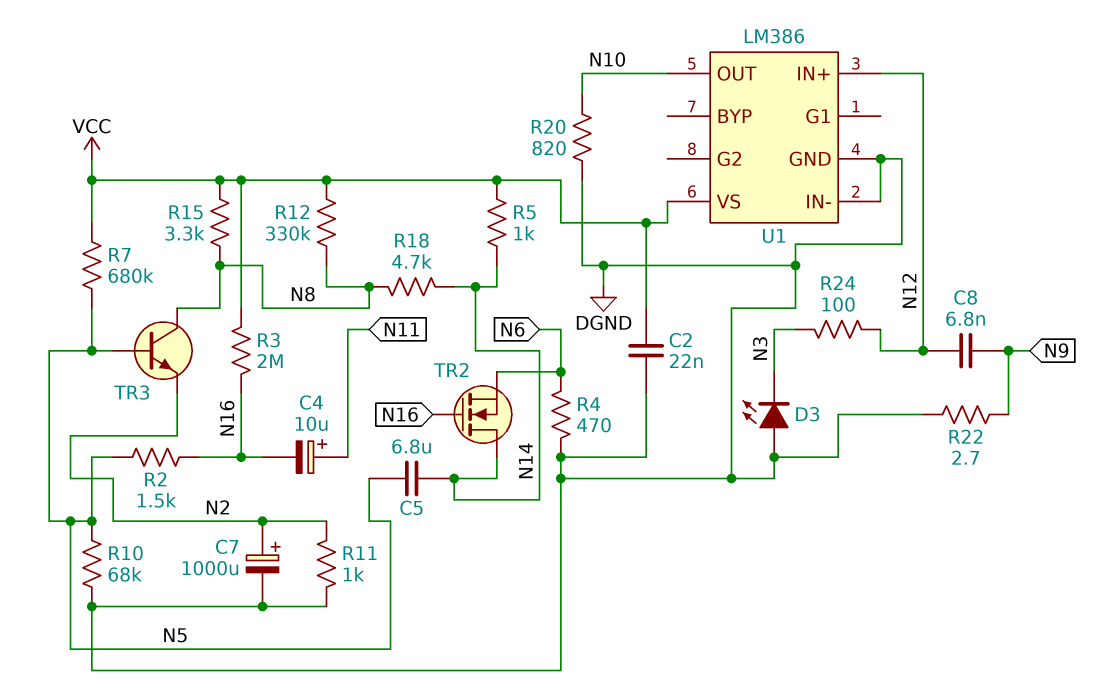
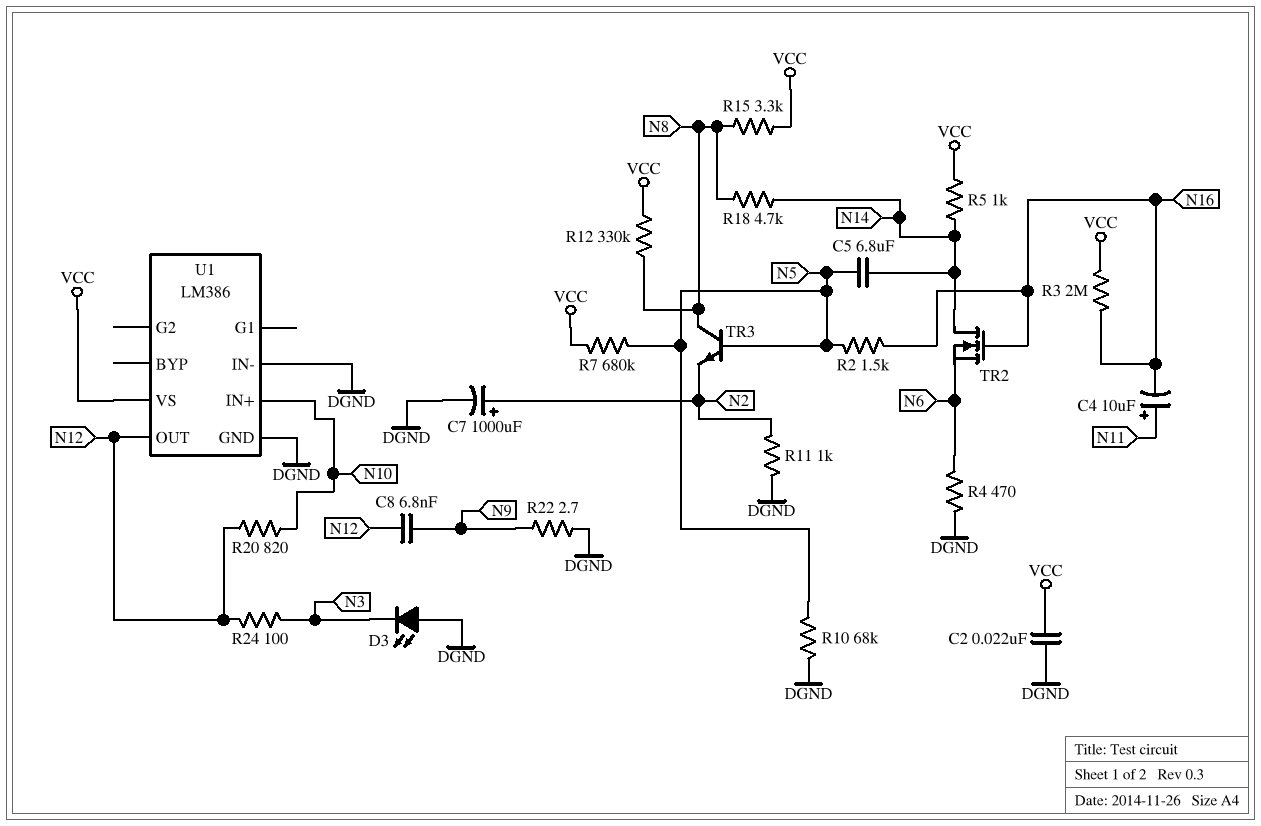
R20: 820 (DGND, N10) -> 820 (N10, N12)
U1 pin IN+: N12 -> N10
U1 pin OUT: N10 -> N12

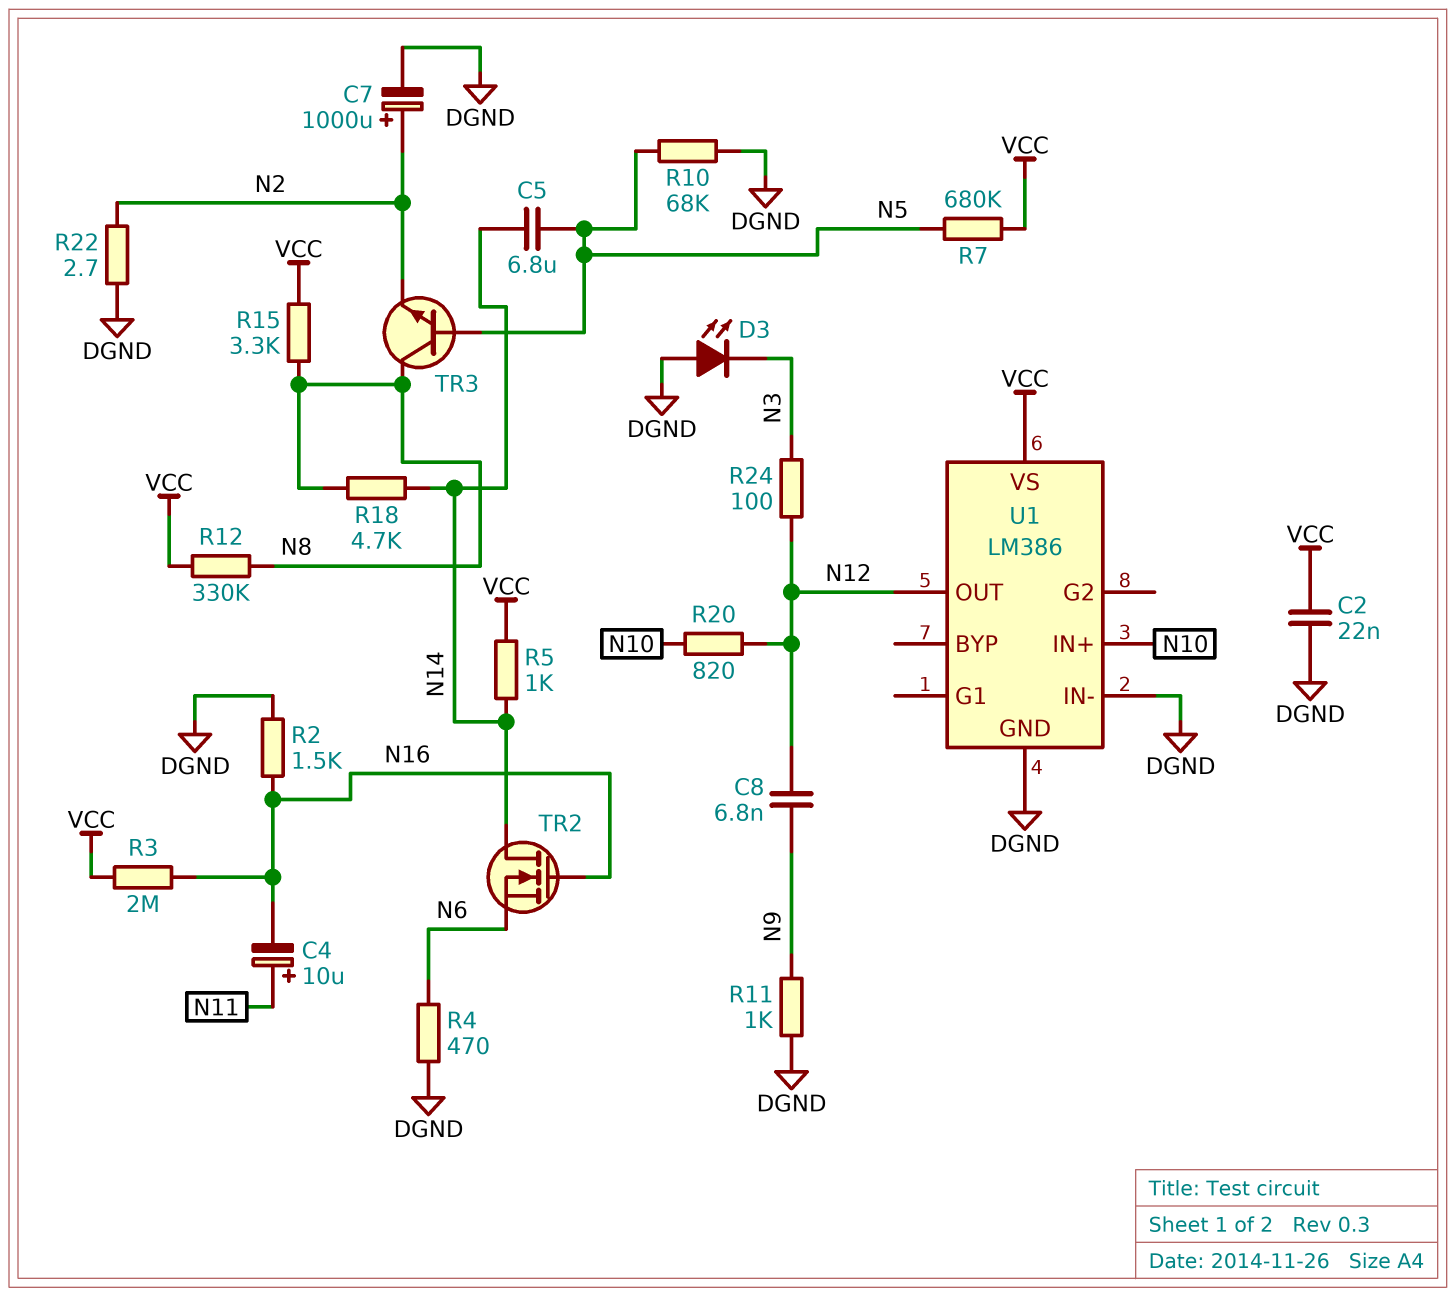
R2: 1.5k (N5, N16) -> 1.5k (DGND, N16)
R11: 1k (DGND, N2) -> 1k (DGND, N9)
R22: 2.7 (DGND, N9) -> 2.7 (DGND, N2)

